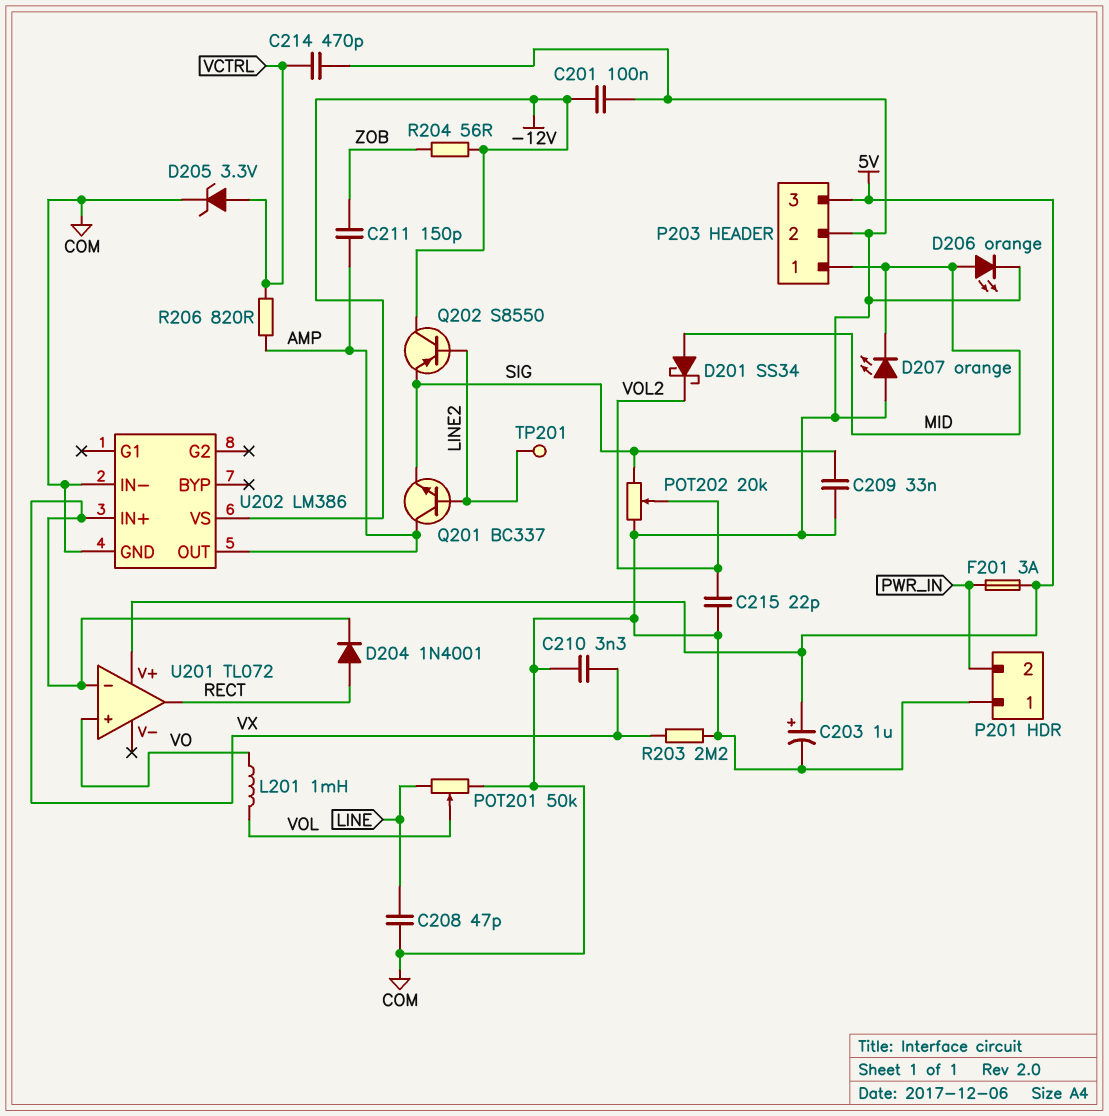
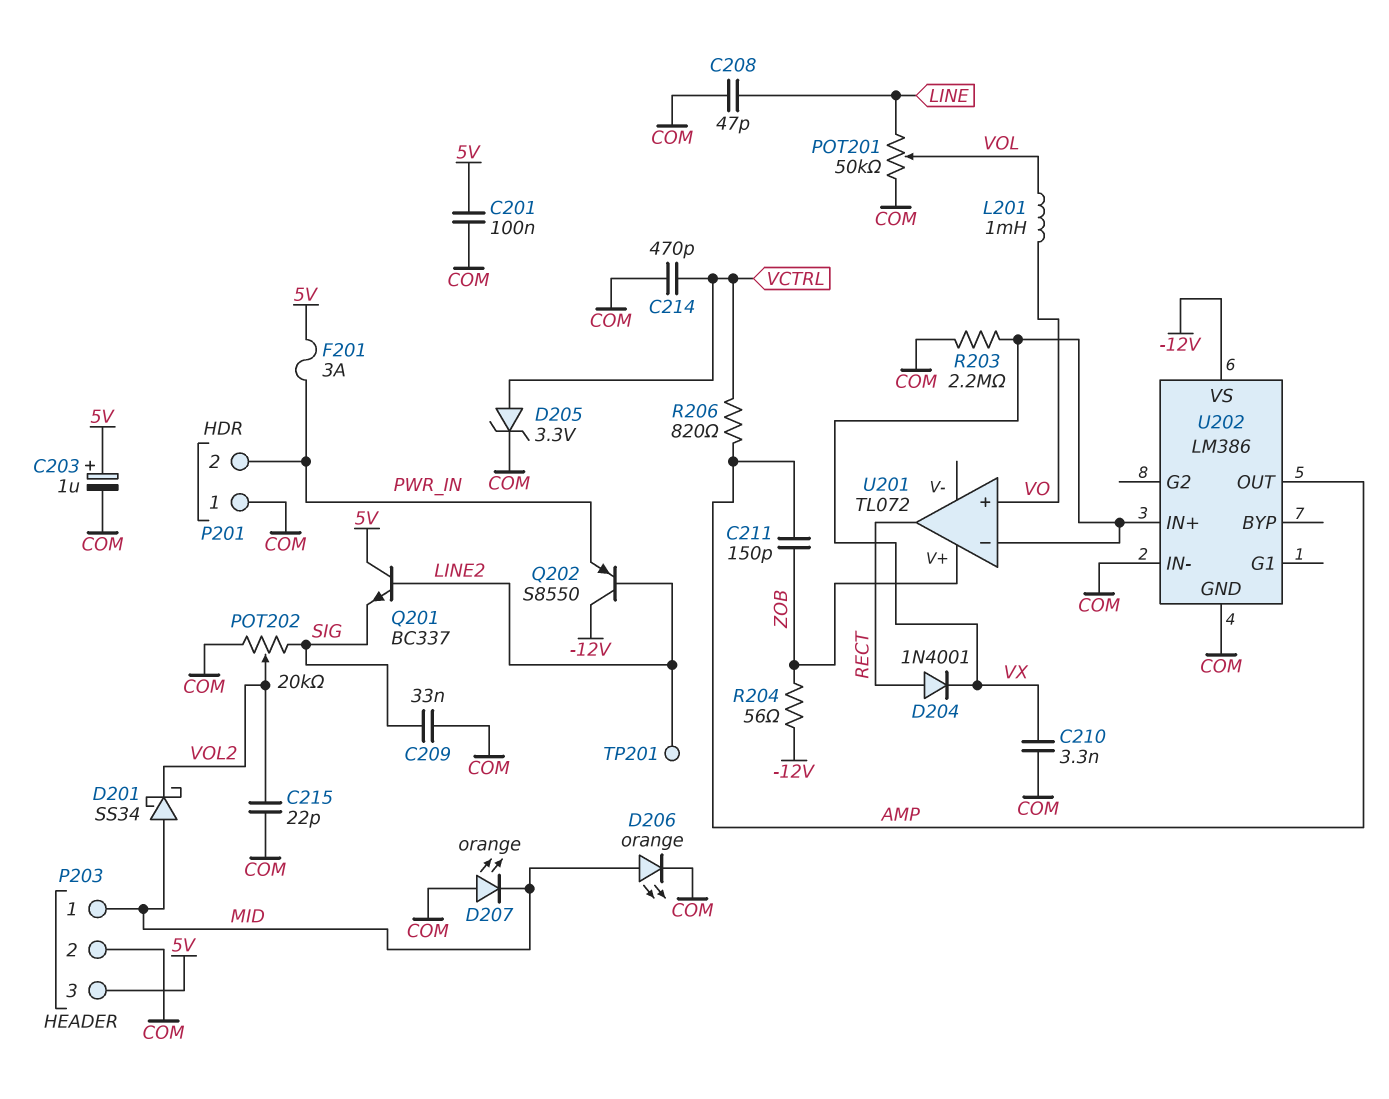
C201: 100nF (-12V, COM) -> 100nF (5V, COM)
Q201: NPN BC337 (B LINE2, C AMP, E SIG) -> NPN BC337 (B LINE2, C 5V, E SIG)
Q202: PNP S8550 (B LINE2, C -12V, E SIG) -> PNP S8550 (B LINE2, C -12V, E PWR_IN)
U201 pin V+: 5V -> ZOB

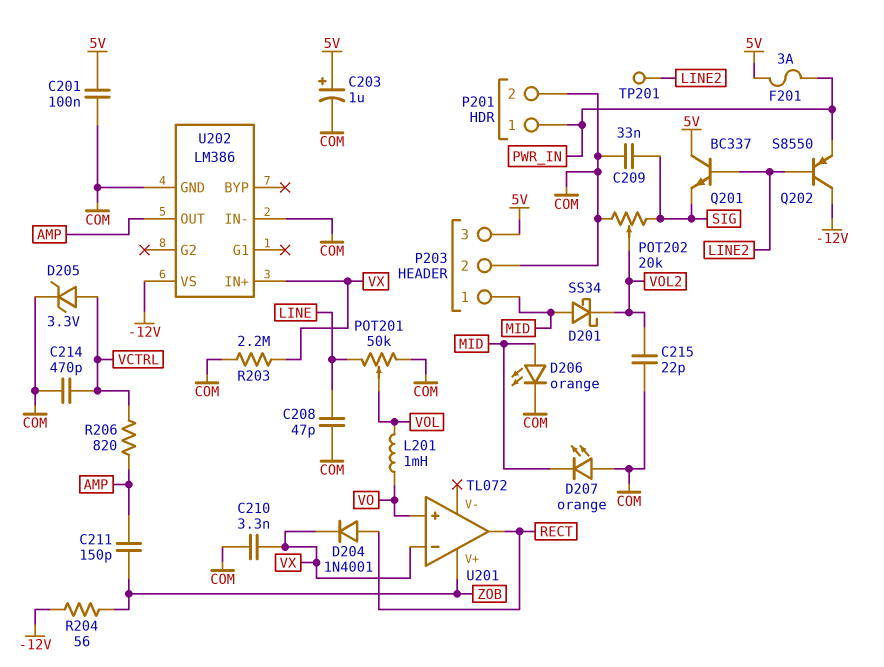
P201 pin 1: COM -> PWR_IN
P201 pin 2: PWR_IN -> COM

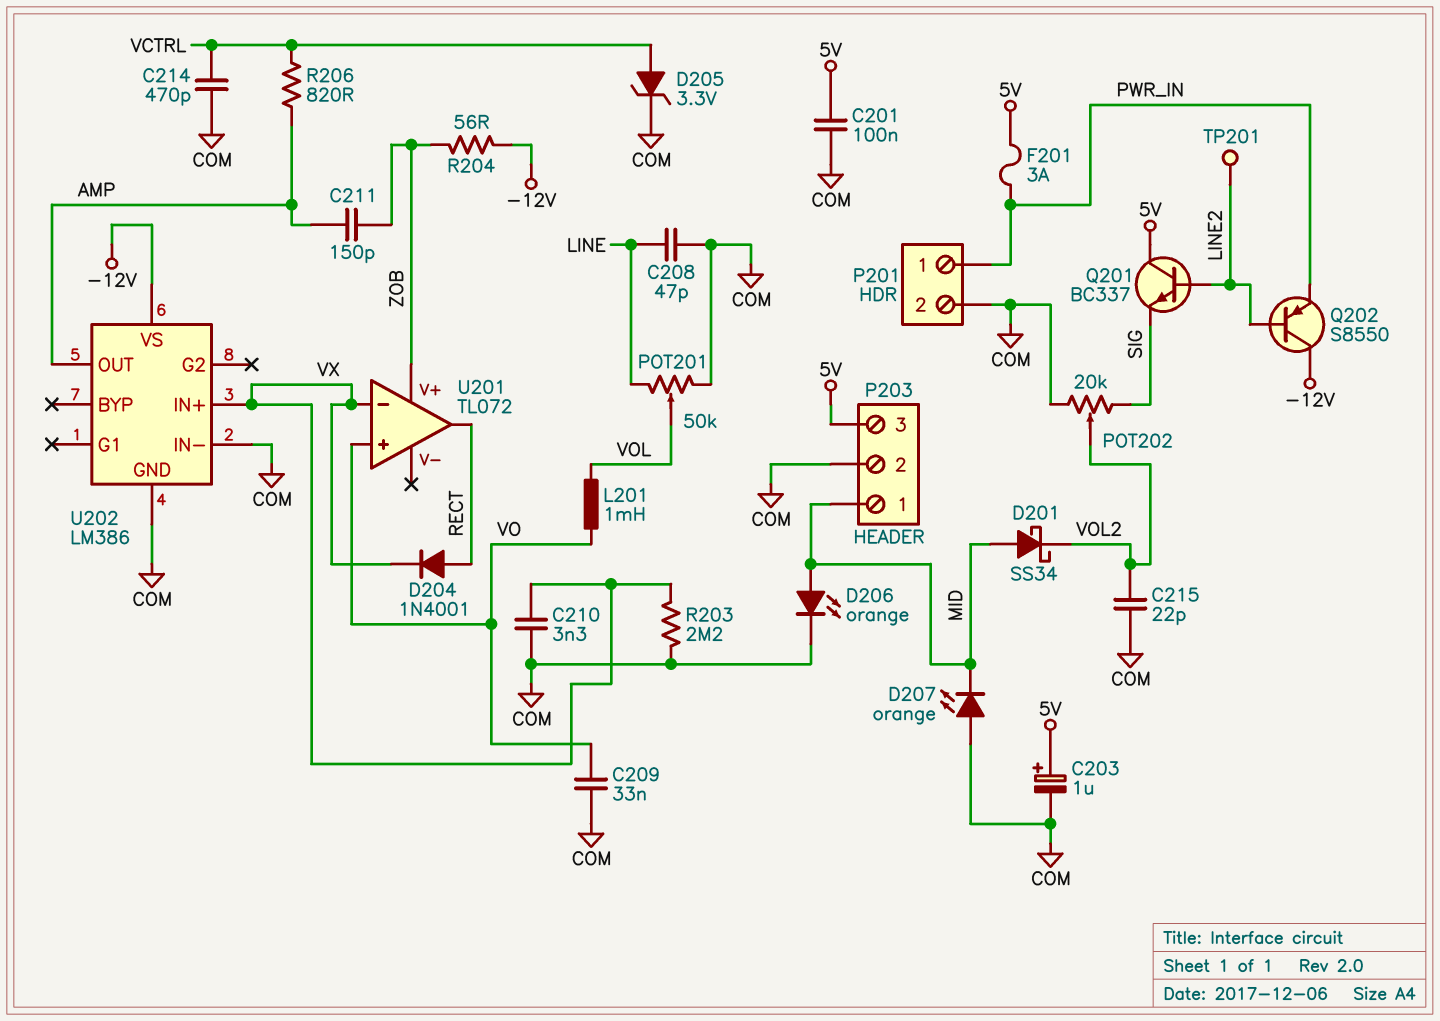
C209: 33nF (COM, SIG) -> 33nF (COM, VO)

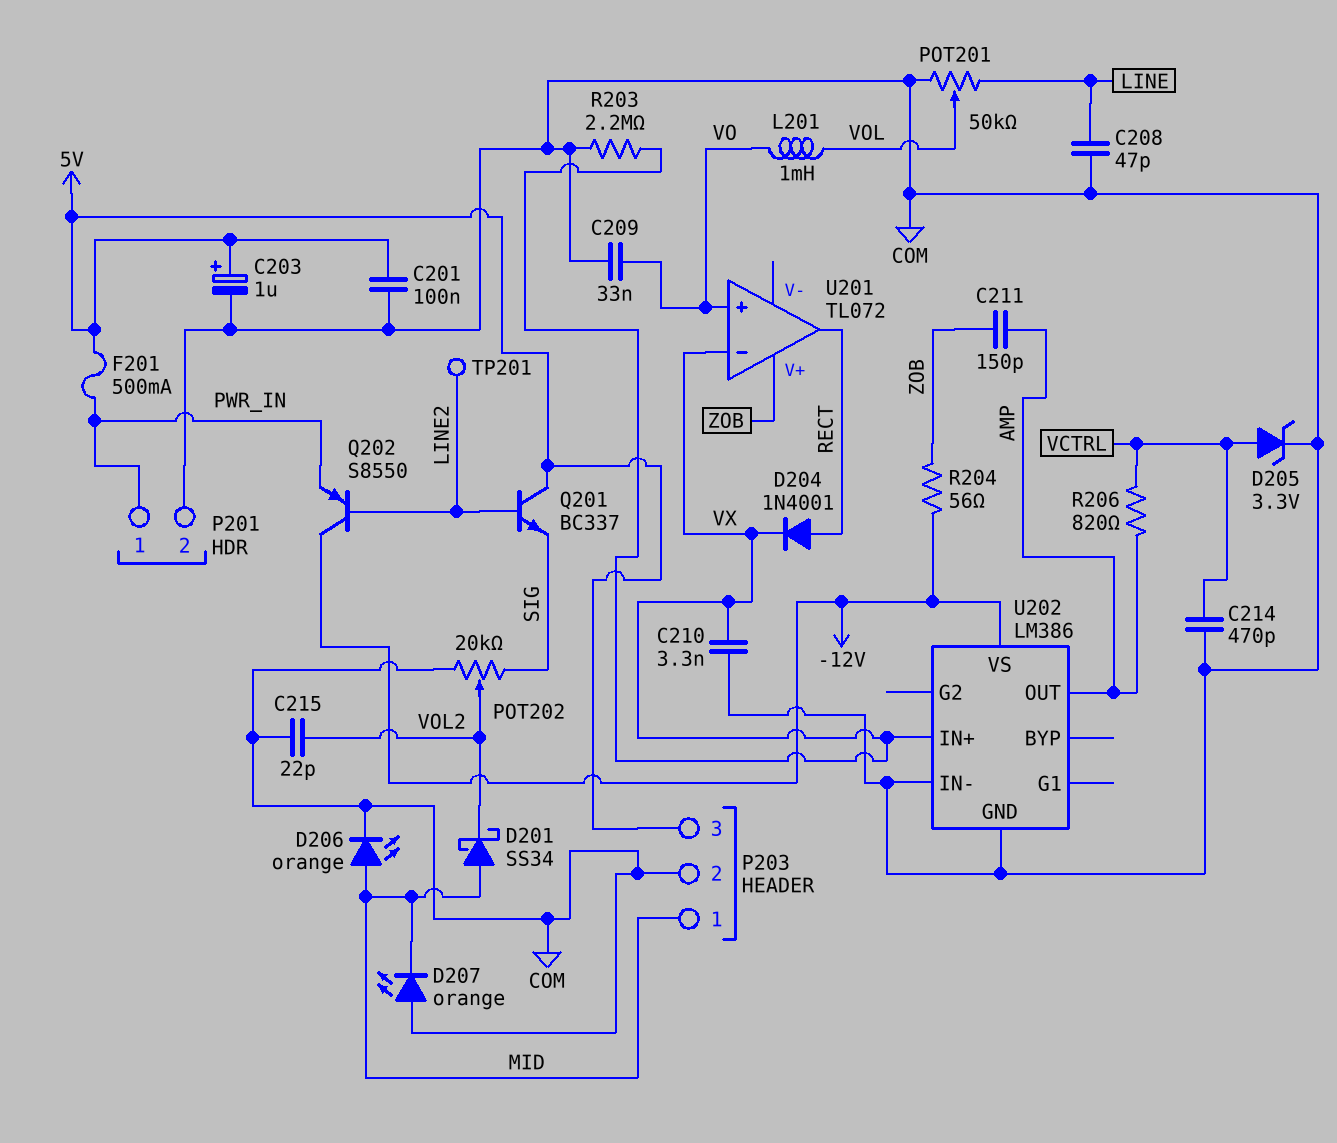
F201: 3A (5V, PWR_IN) -> 500mA (5V, PWR_IN)

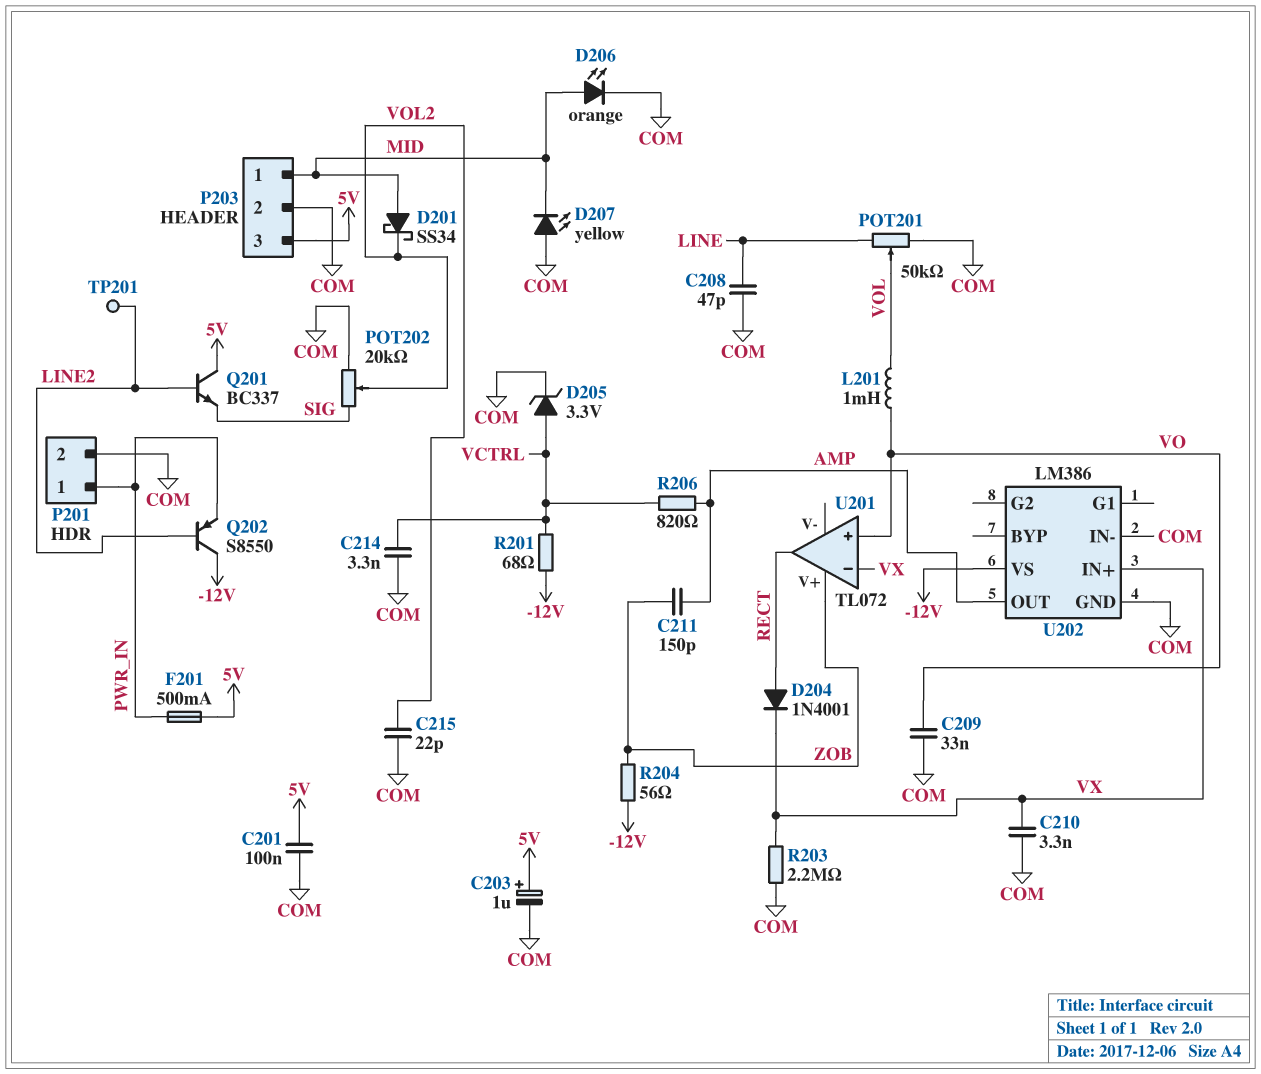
C214: 470pF (COM, VCTRL) -> 3.3nF (COM, VCTRL)
D207: LED orange (A COM, K MID) -> LED yellow (A COM, K MID)
R201: none -> 68 (-12V, VCTRL)

